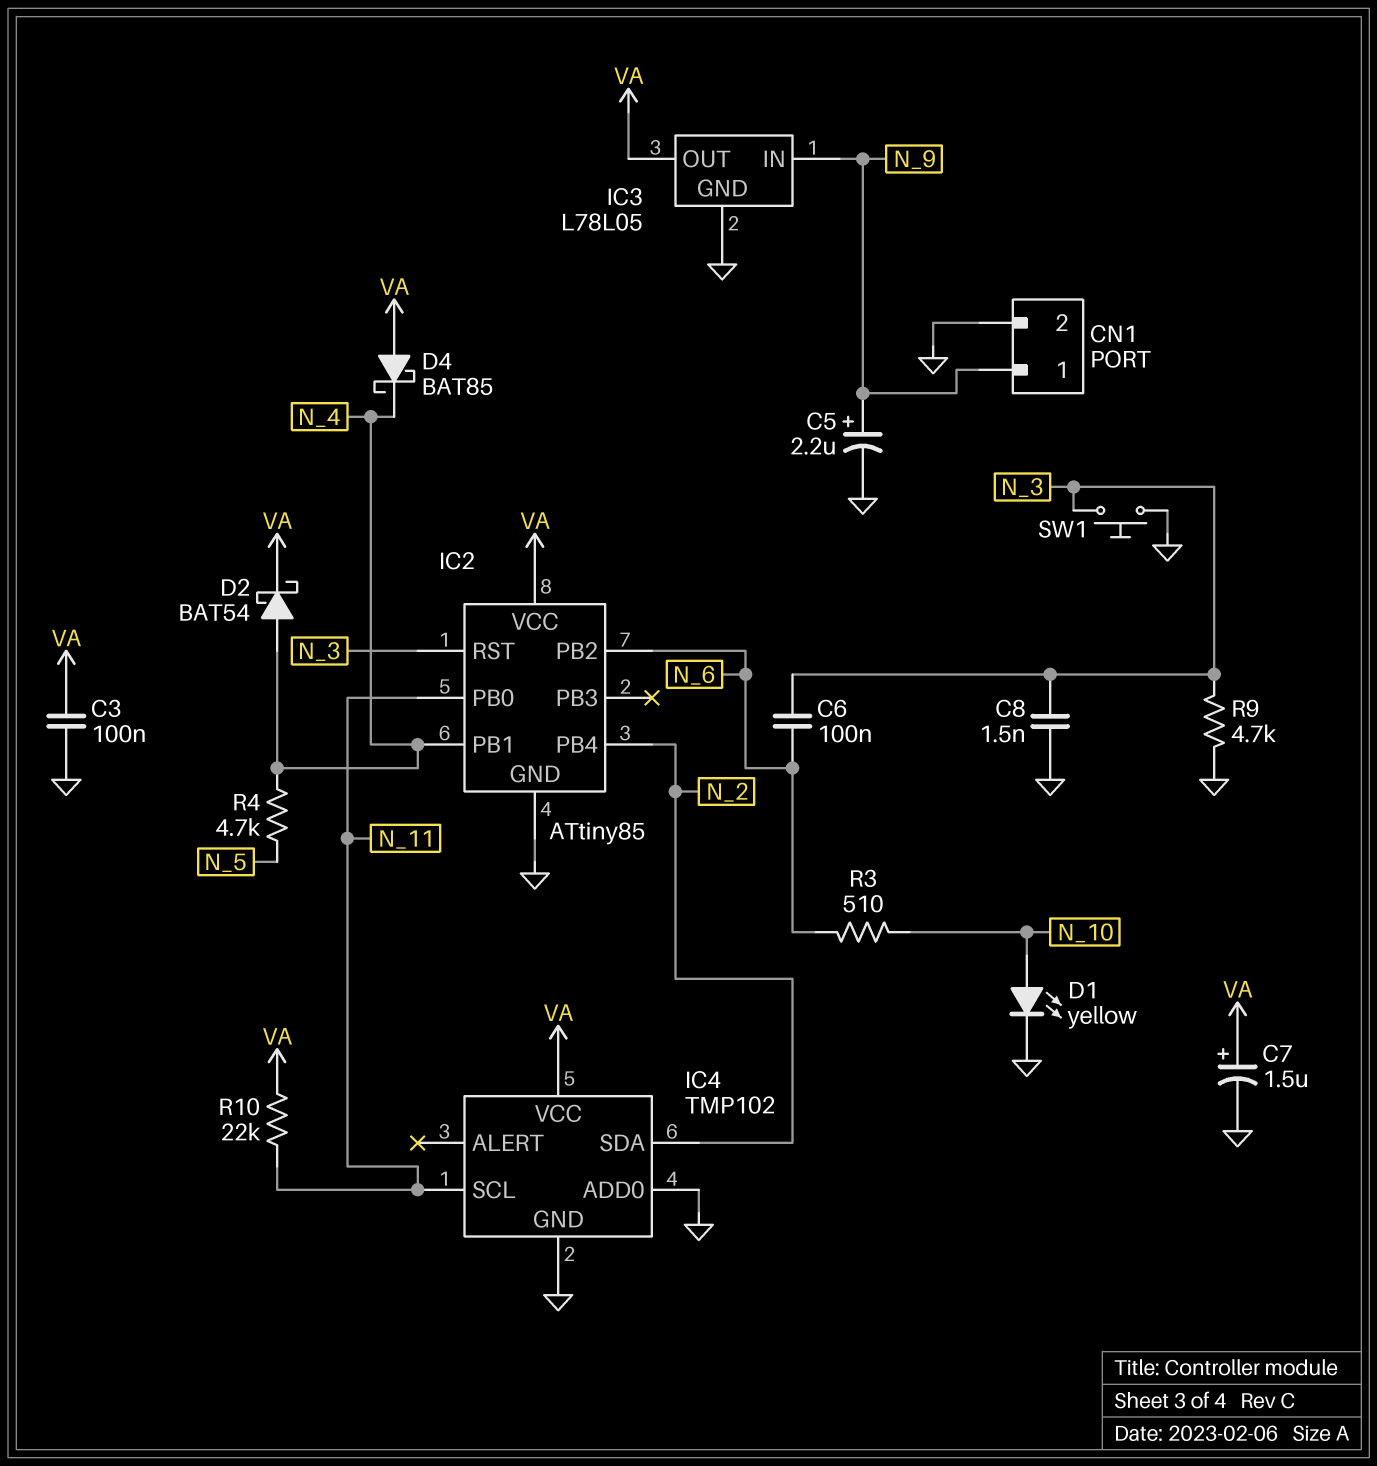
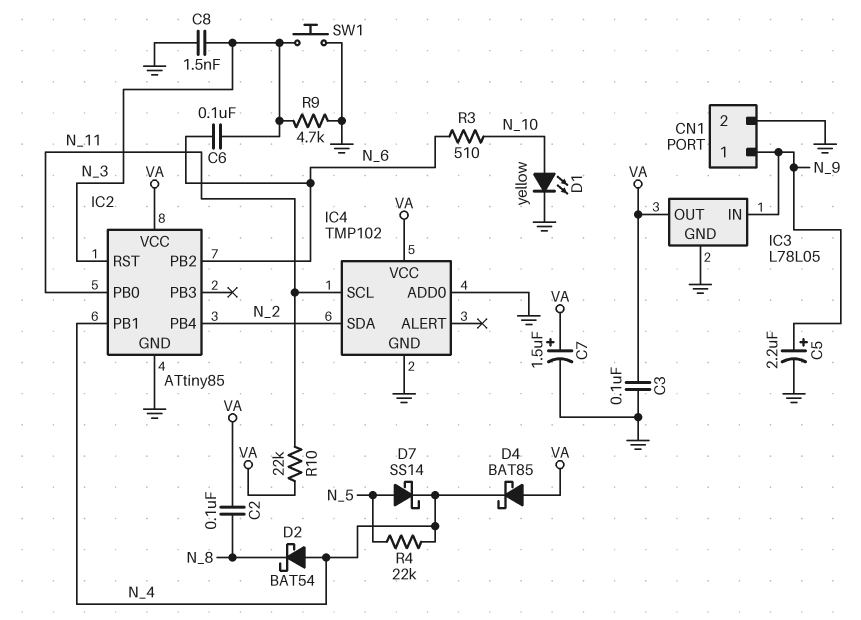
C2: none -> 100nF (N_8, VA)
D2: schottky BAT54 (A N_4, K VA) -> schottky BAT54 (A N_4, K N_8)
D7: none -> schottky SS14 (A N_5, K N_4)
R4: 4.7k (N_4, N_5) -> 22k (N_4, N_5)

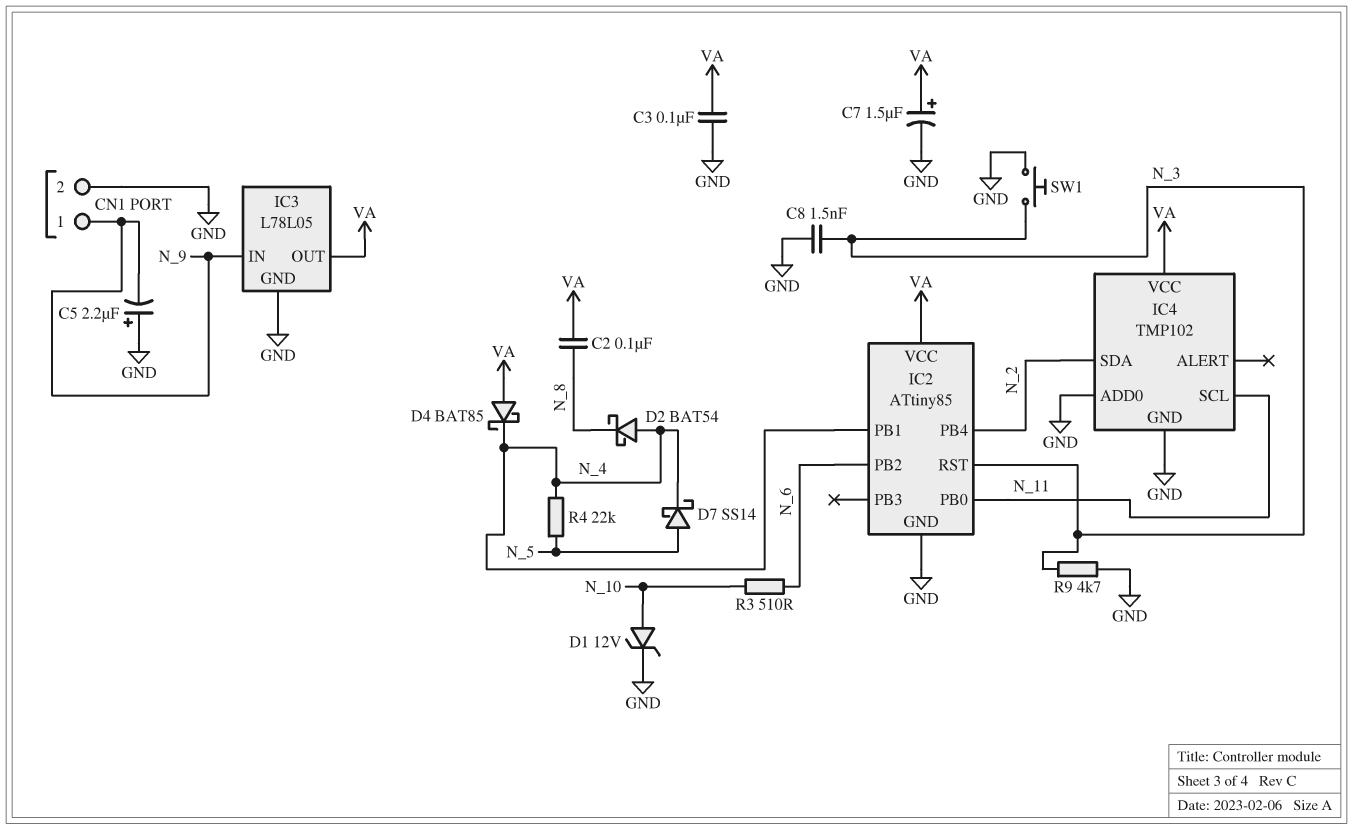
C5: 2.2uF (plus N_9, minus GND) -> 2.2uF (plus GND, minus N_9)
C6: 100nF (N_3, N_6) -> none
D1: LED yellow (A N_10, K GND) -> zener 12V (A N_10, K GND)
R10: 22k (N_11, VA) -> none

